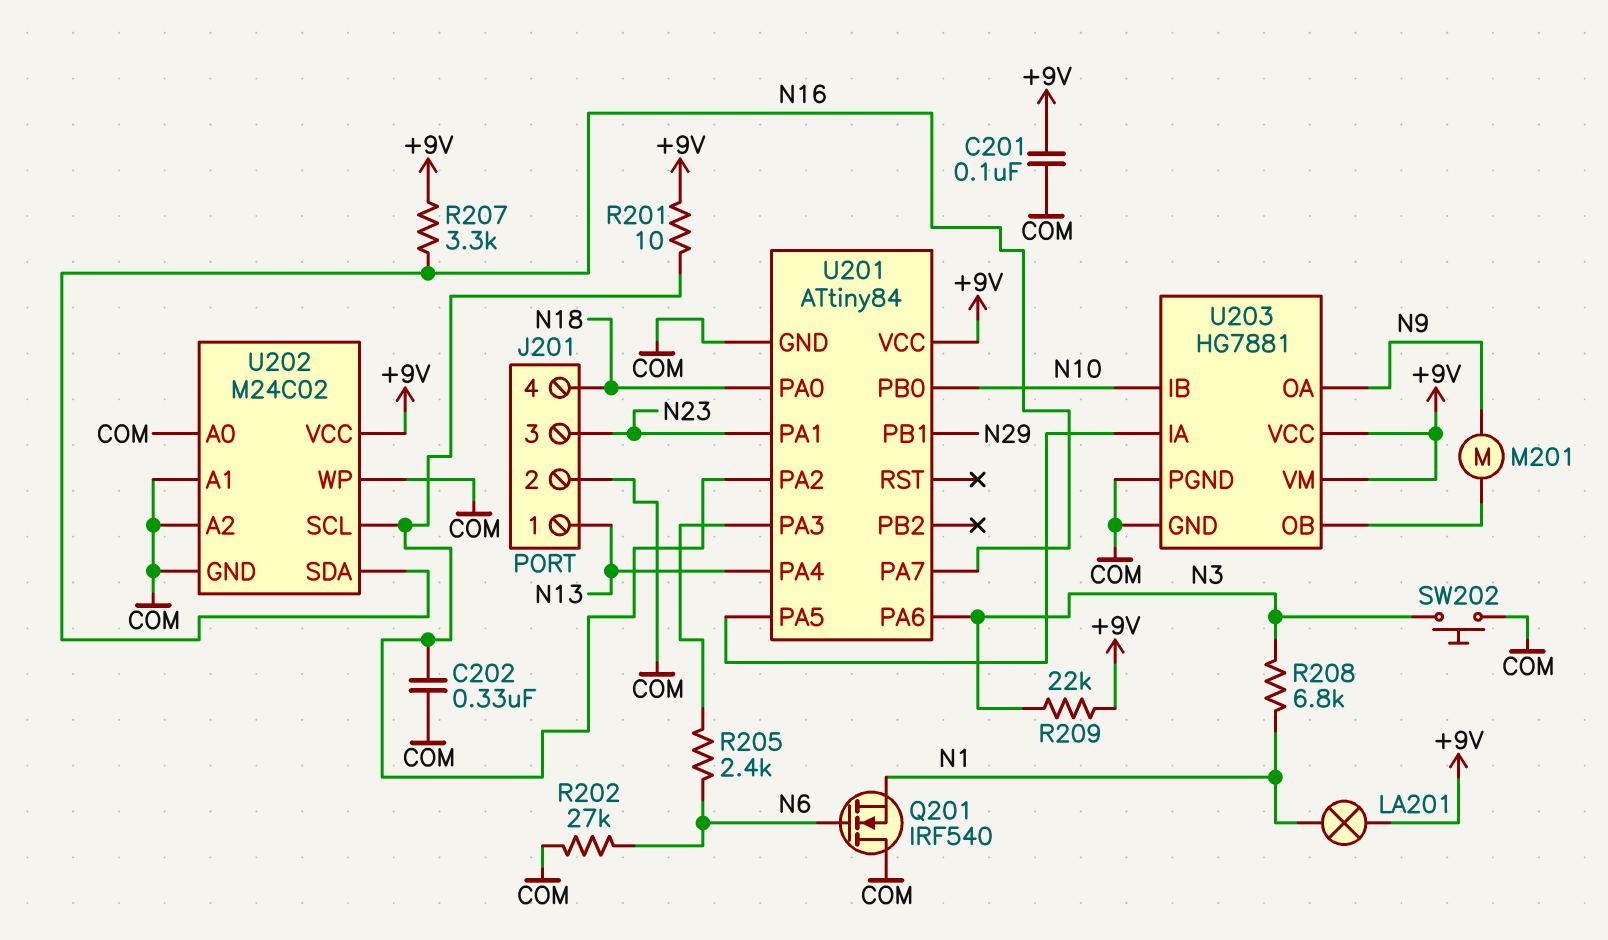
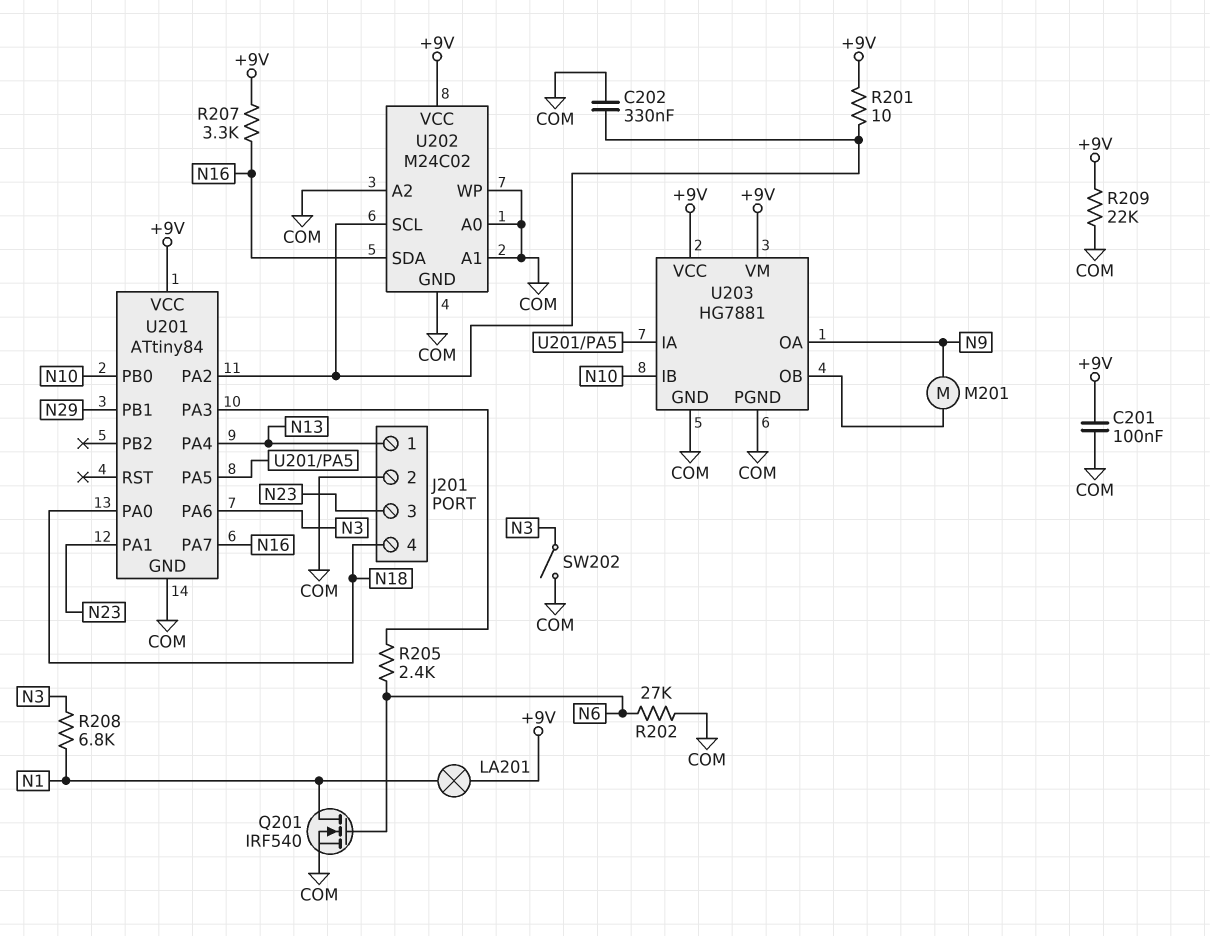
Q201: NMOS IRF540 (G N6, D COM, S N1) -> NMOS IRF540 (G N6, D N1, S COM)
R209: 22k (+9V, N3) -> 22k (+9V, COM)
SW202: button (COM, N3) -> switch (COM, N3)

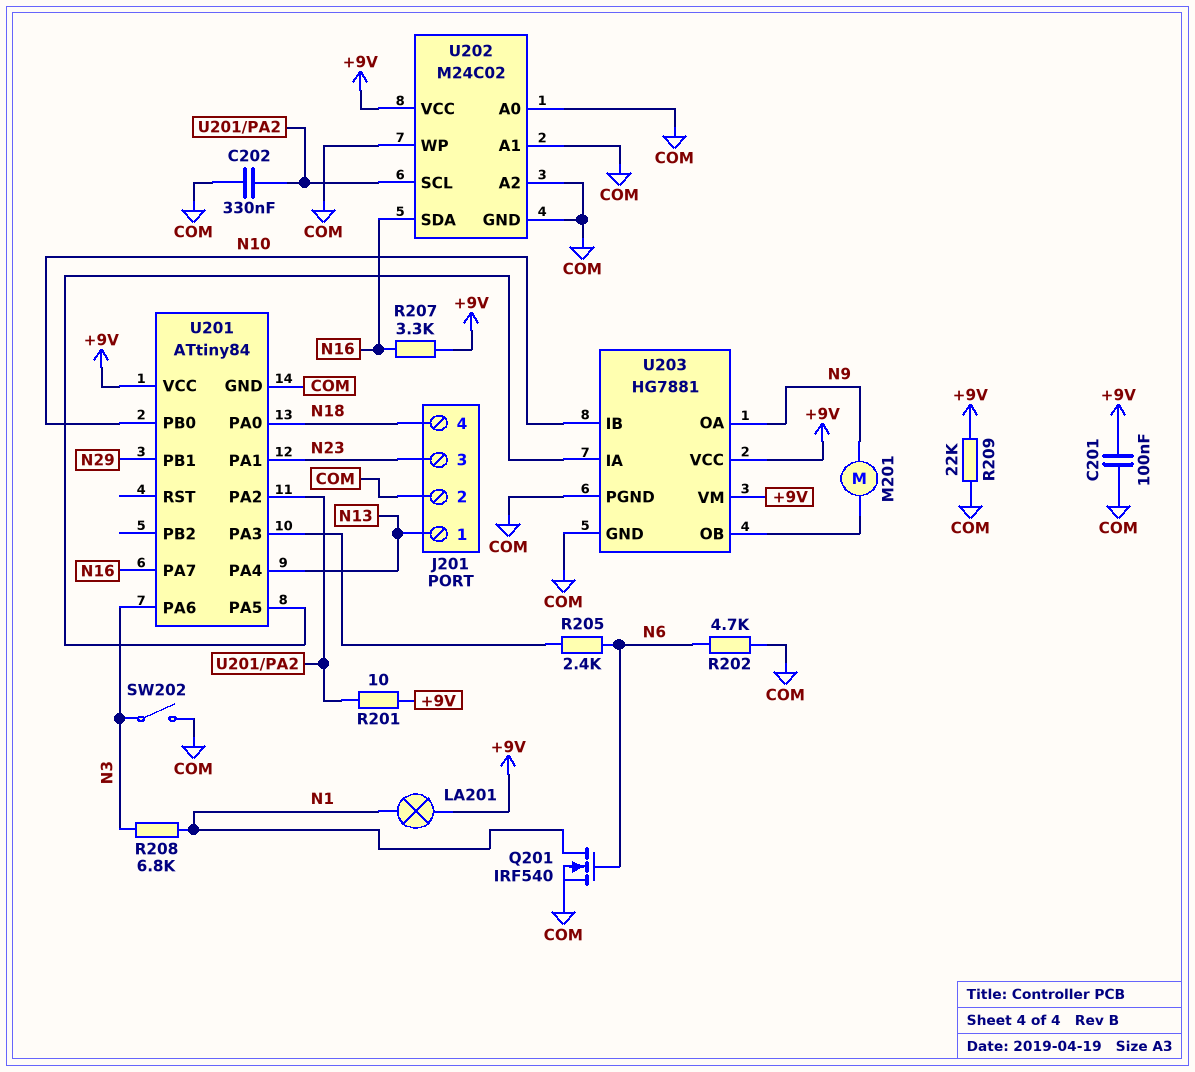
R202: 27k (COM, N6) -> 4.7k (COM, N6)

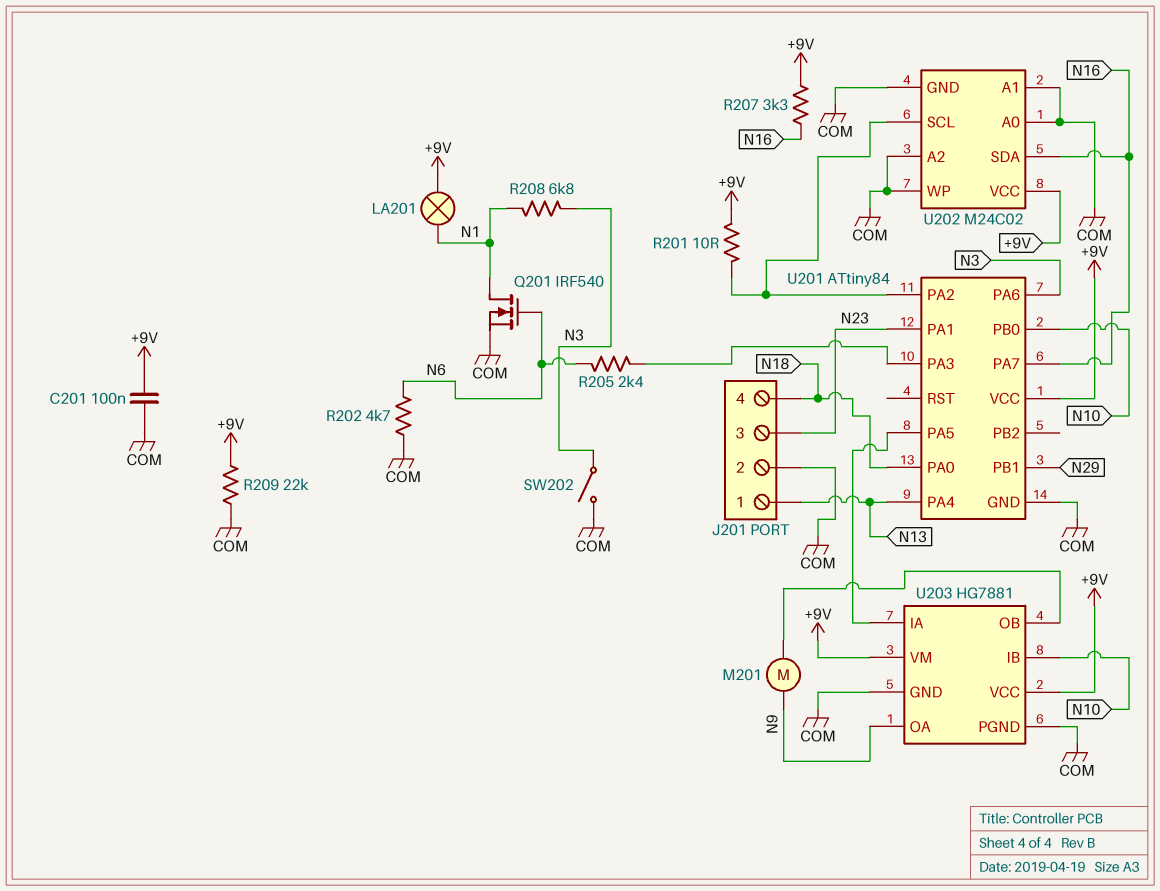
C202: 330nF (COM, U201/PA2) -> none

